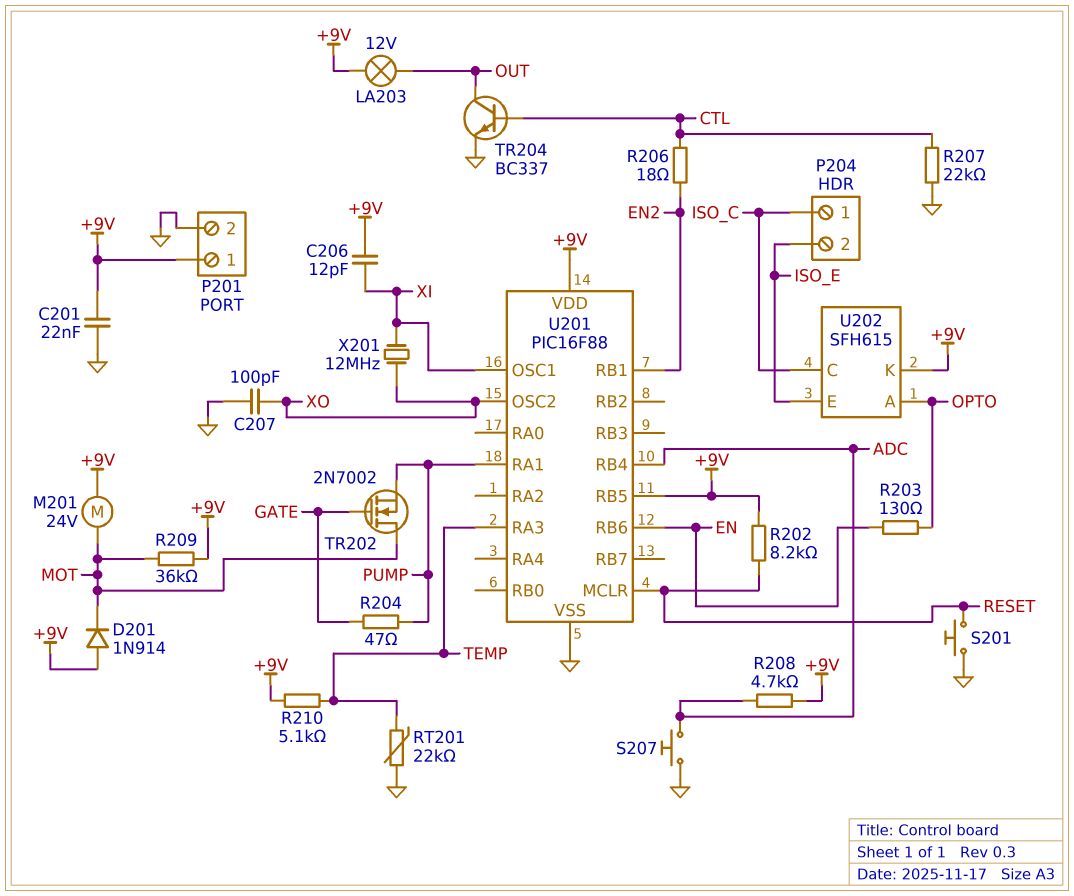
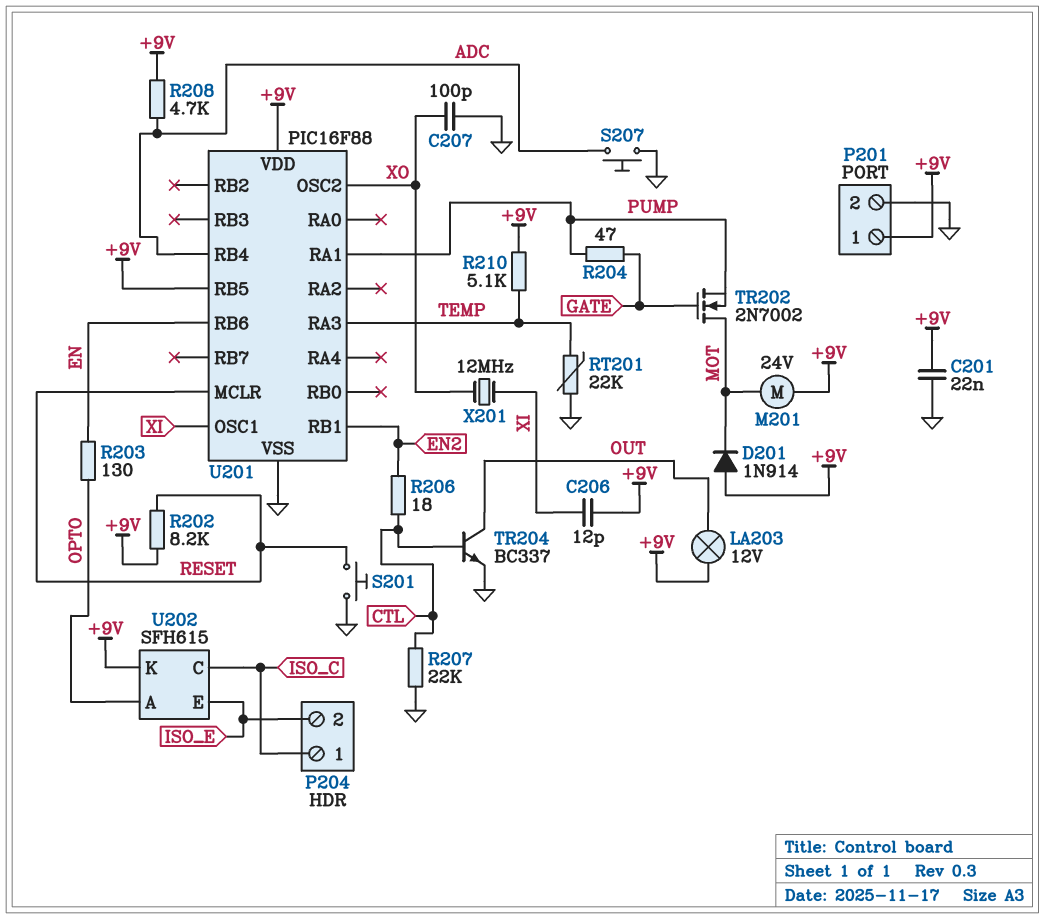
R209: 36k (+9V, MOT) -> none

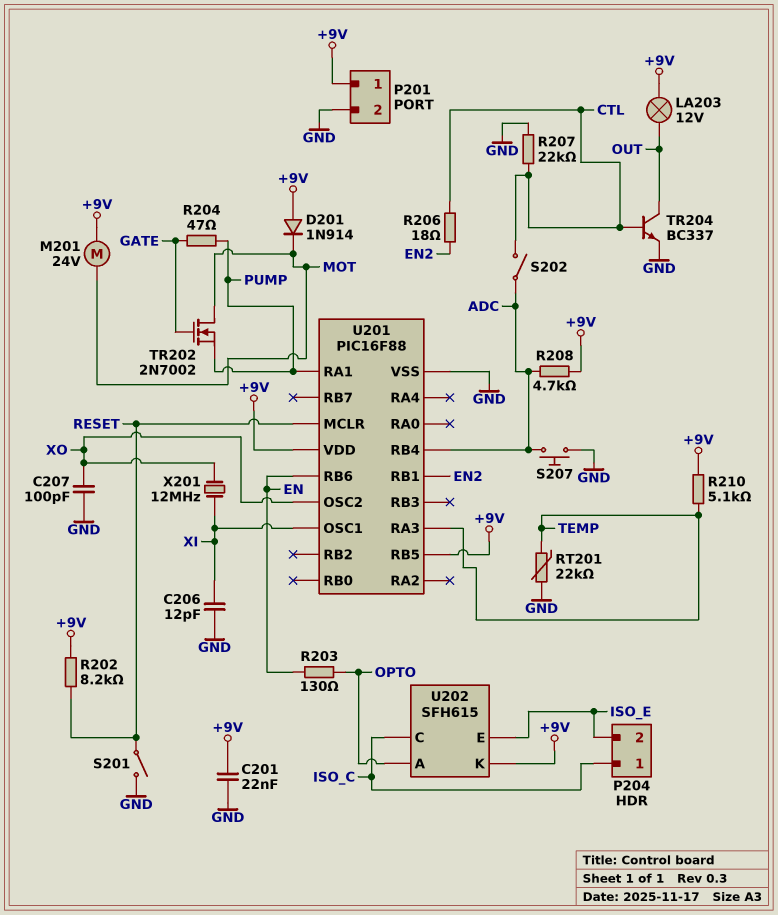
C206: 12pF (+9V, XI) -> 12pF (GND, XI)
S201: button (GND, RESET) -> switch (GND, RESET)
S202: none -> switch (ADC, CTL)

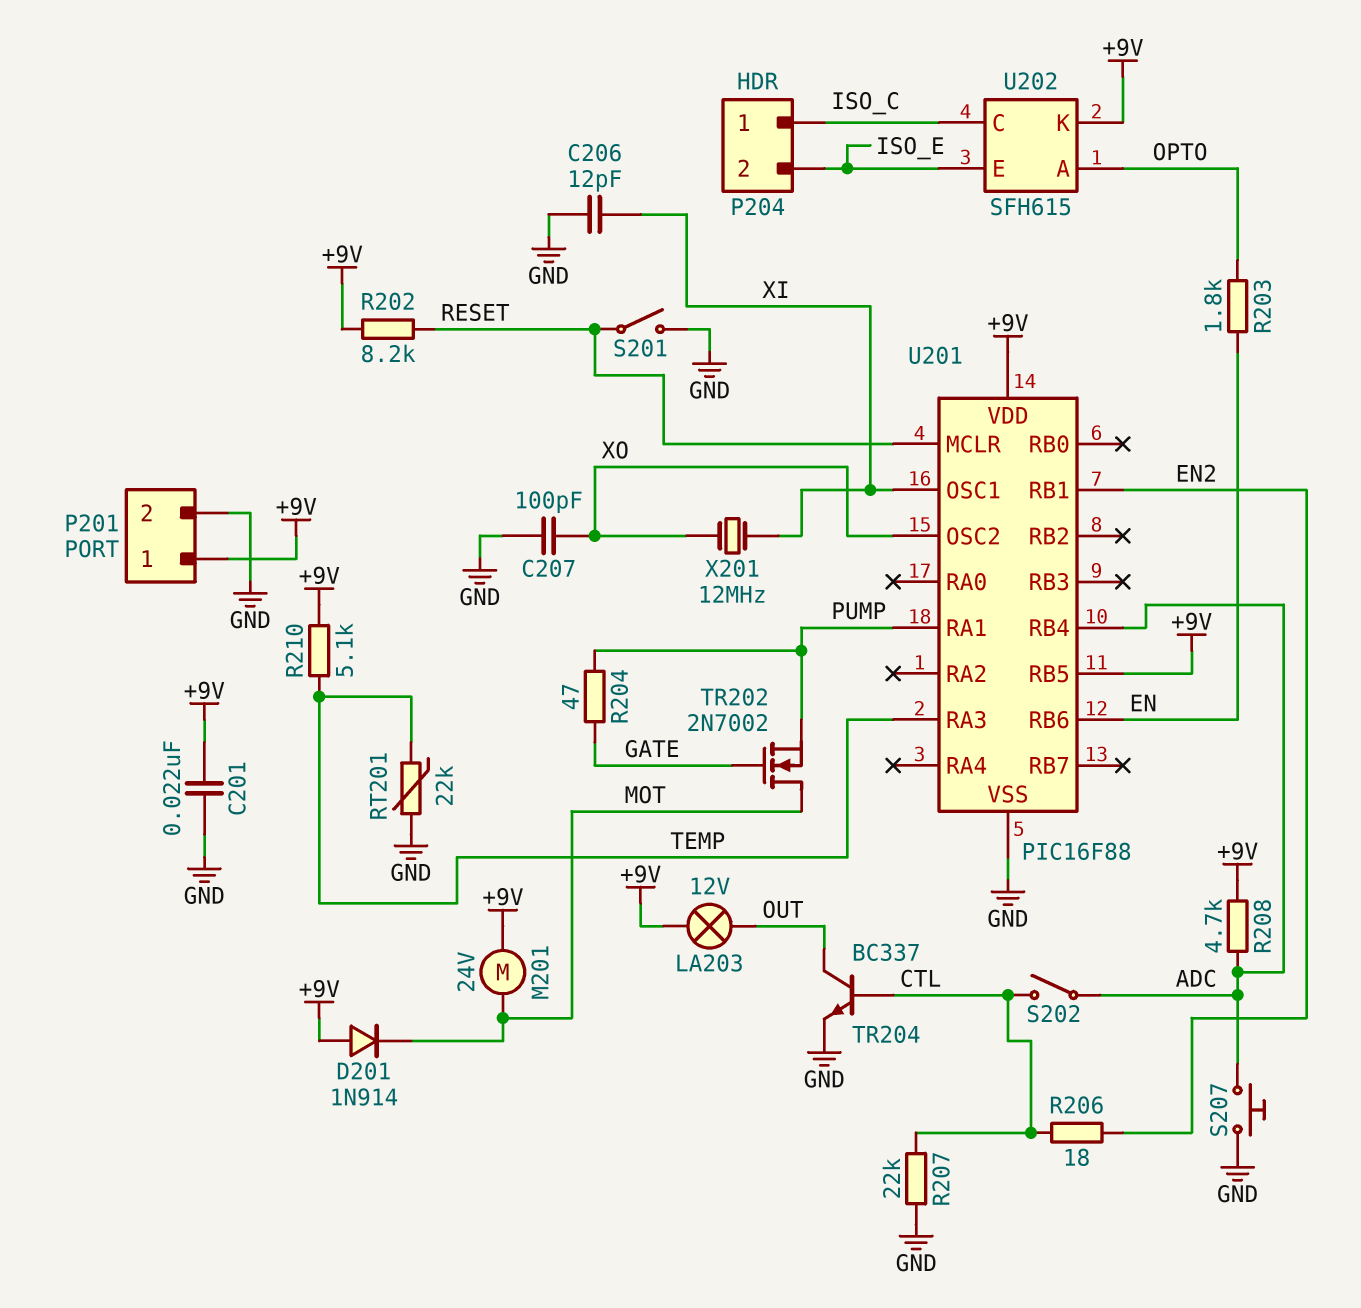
R203: 130 (EN, OPTO) -> 1.8k (EN, OPTO)

